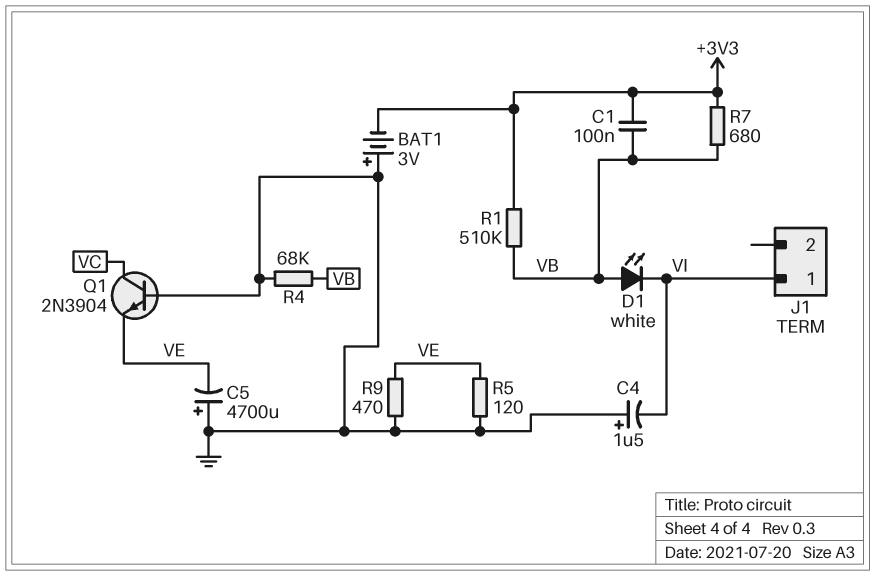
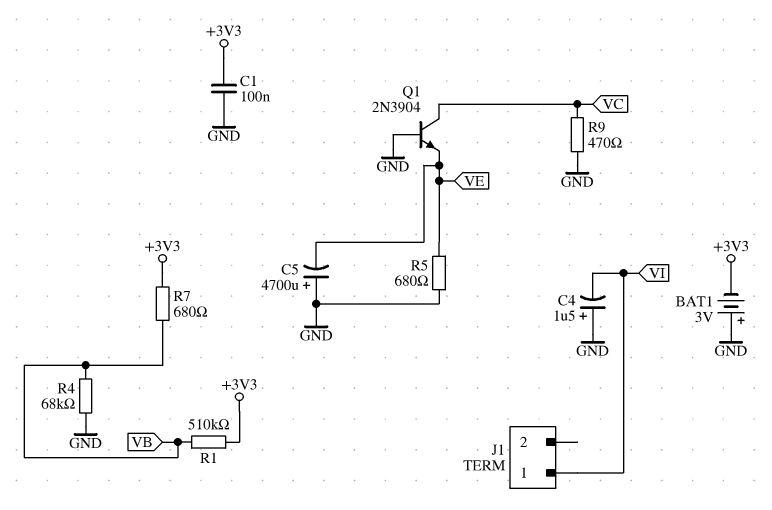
C1: 100nF (+3V3, VB) -> 100nF (+3V3, GND)
D1: LED white (A VB, K VI) -> none
R5: 120 (GND, VE) -> 680 (GND, VE)
R9: 470 (GND, VE) -> 470 (GND, VC)

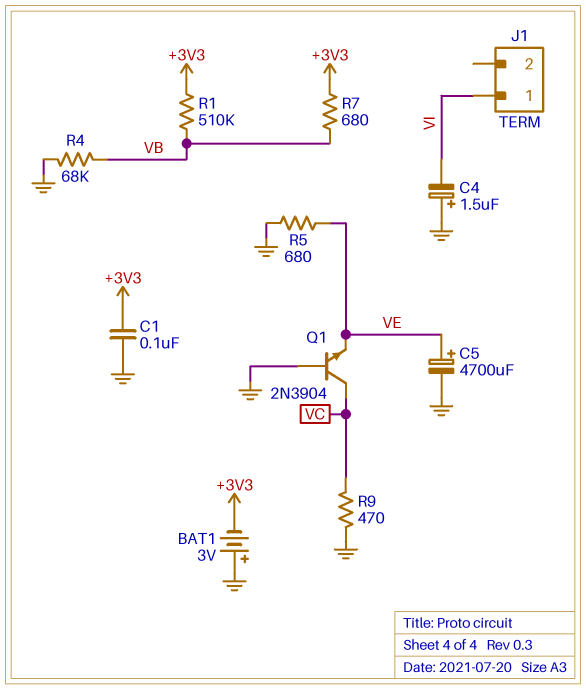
C5: 4700uF (plus GND, minus VE) -> 4700uF (plus VE, minus GND)

